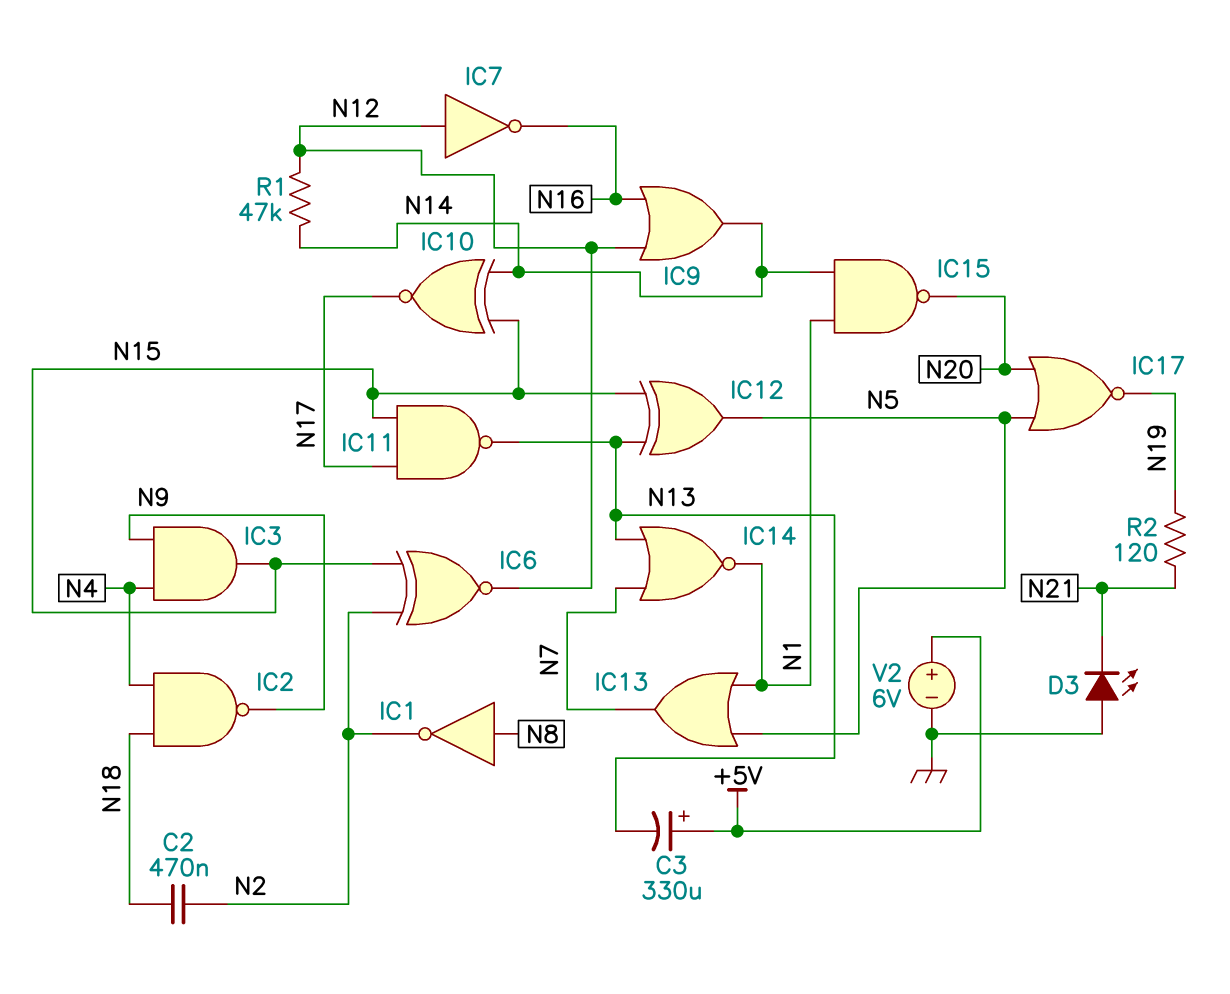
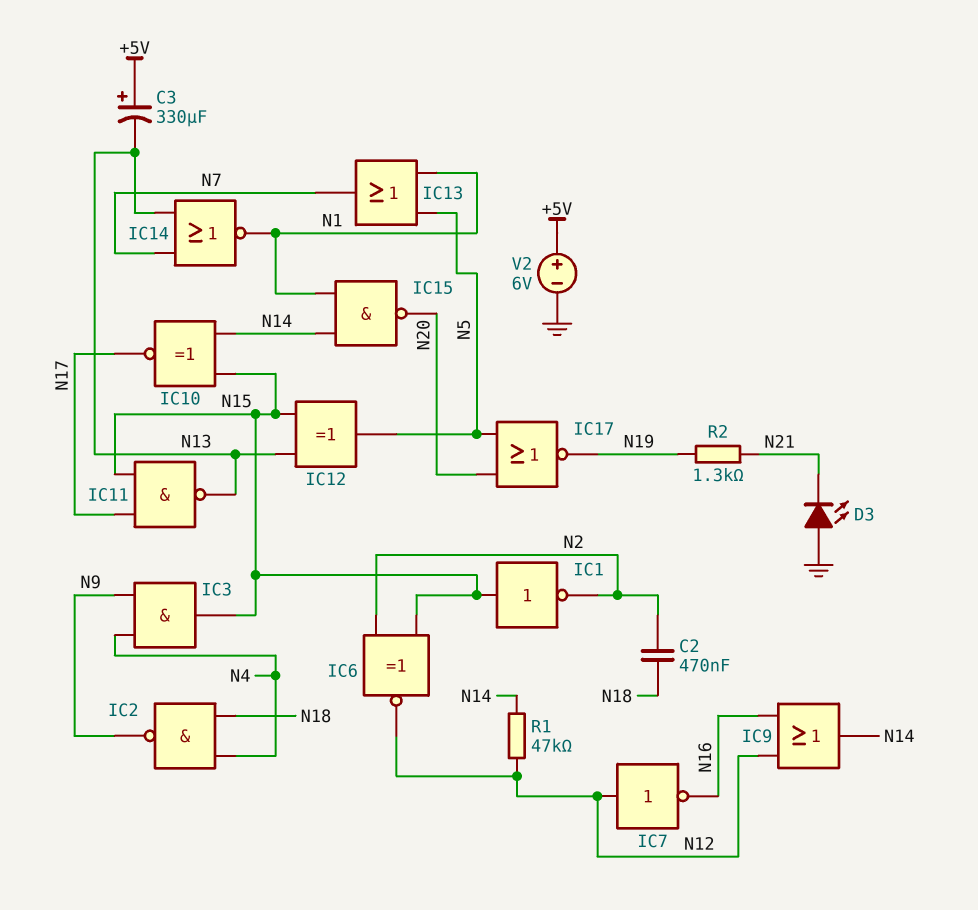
IC1: NOT (in N8, out N2) -> NOT (in N15, out N2)
R2: 120 (N19, N21) -> 1.3k (N19, N21)

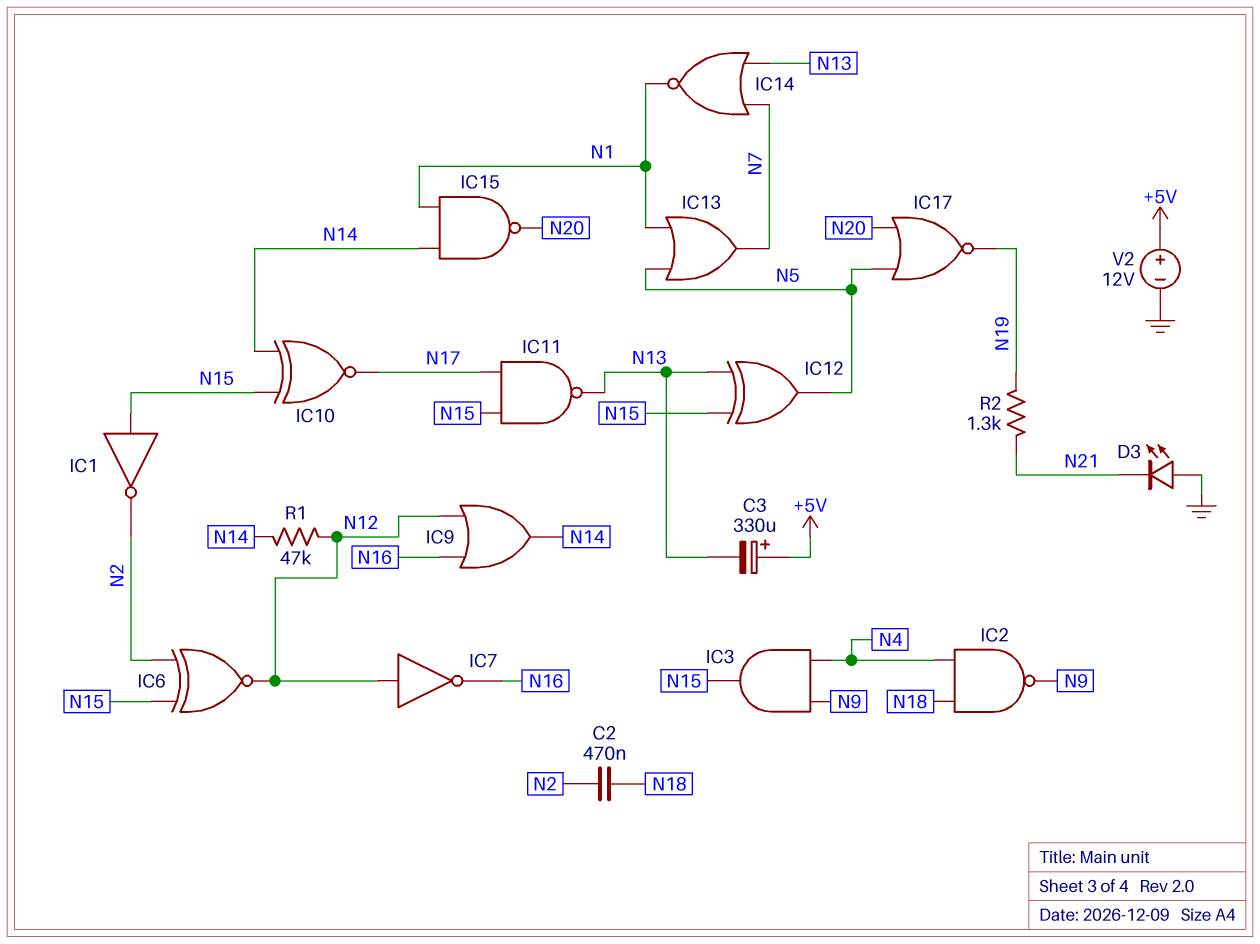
V2: 6V (plus +5V, minus GND) -> 12V (plus +5V, minus GND)

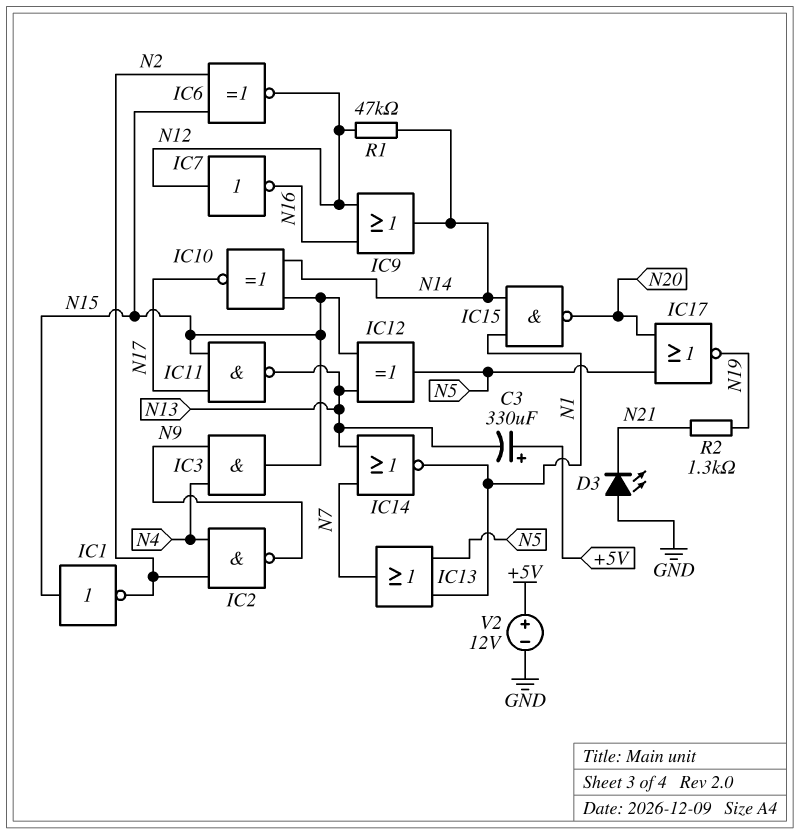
C2: 470nF (N2, N18) -> none
IC2: NAND (in N4, in N18, out N9) -> NAND (in N2, in N4, out N9)

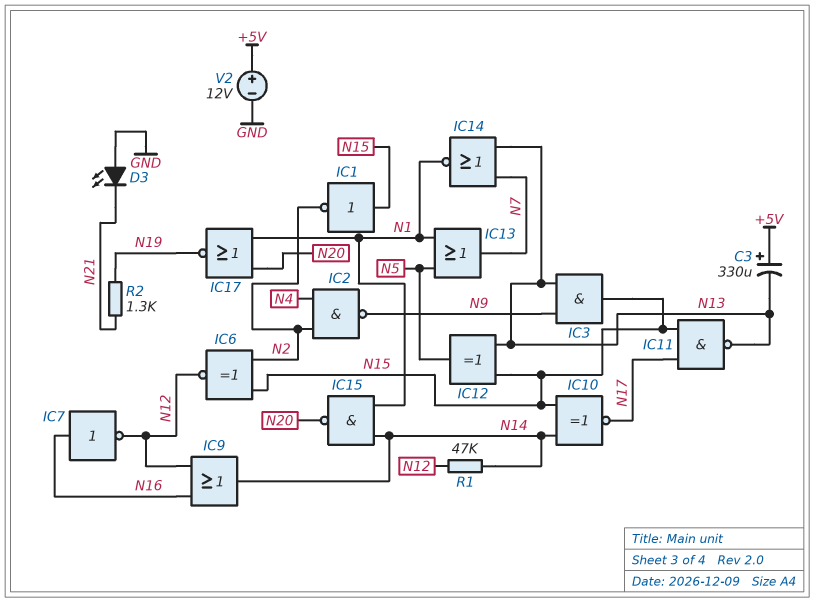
IC3: AND (in N4, in N9, out N15) -> AND (in N9, in N13, out N15)
IC7: NOT (in N12, out N16) -> NOT (in N16, out N12)
IC17: NOR (in N5, in N20, out N19) -> NOR (in N1, in N20, out N19)

